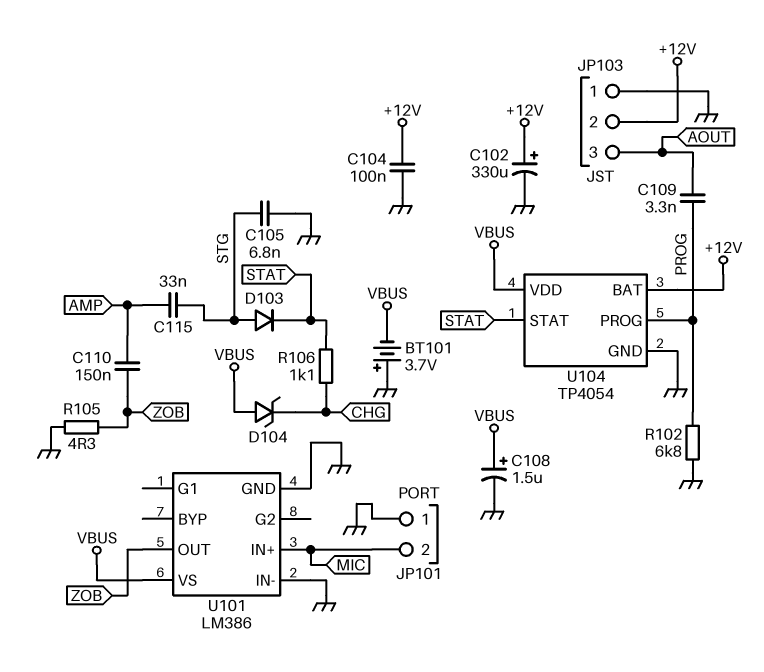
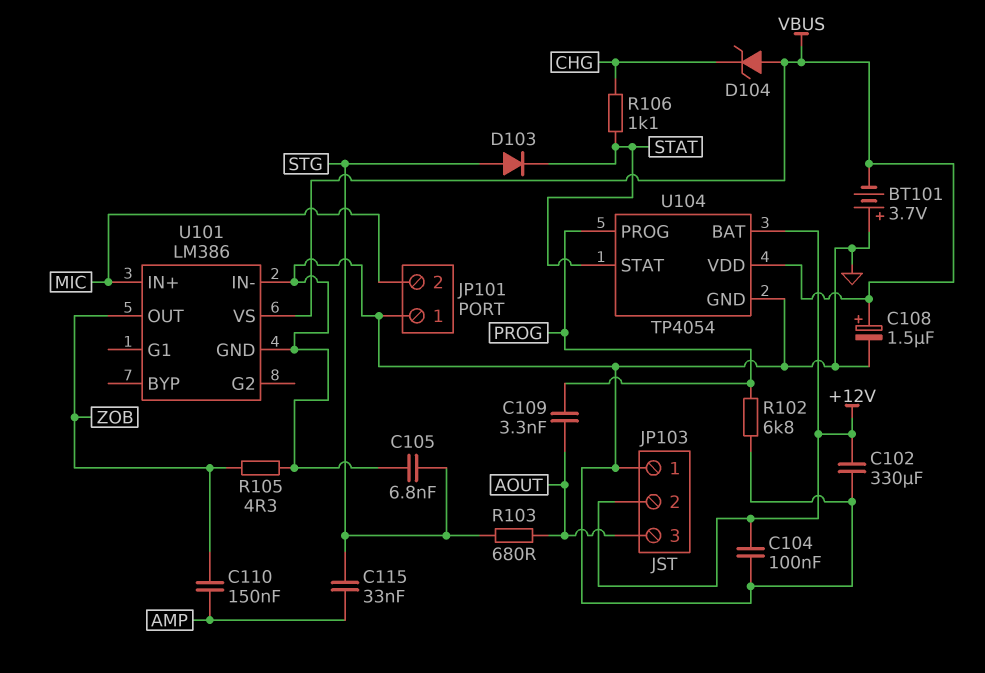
C102: 330uF (plus +12V, minus GND) -> 330uF (+12V, GND)
R103: none -> 680 (AOUT, STG)

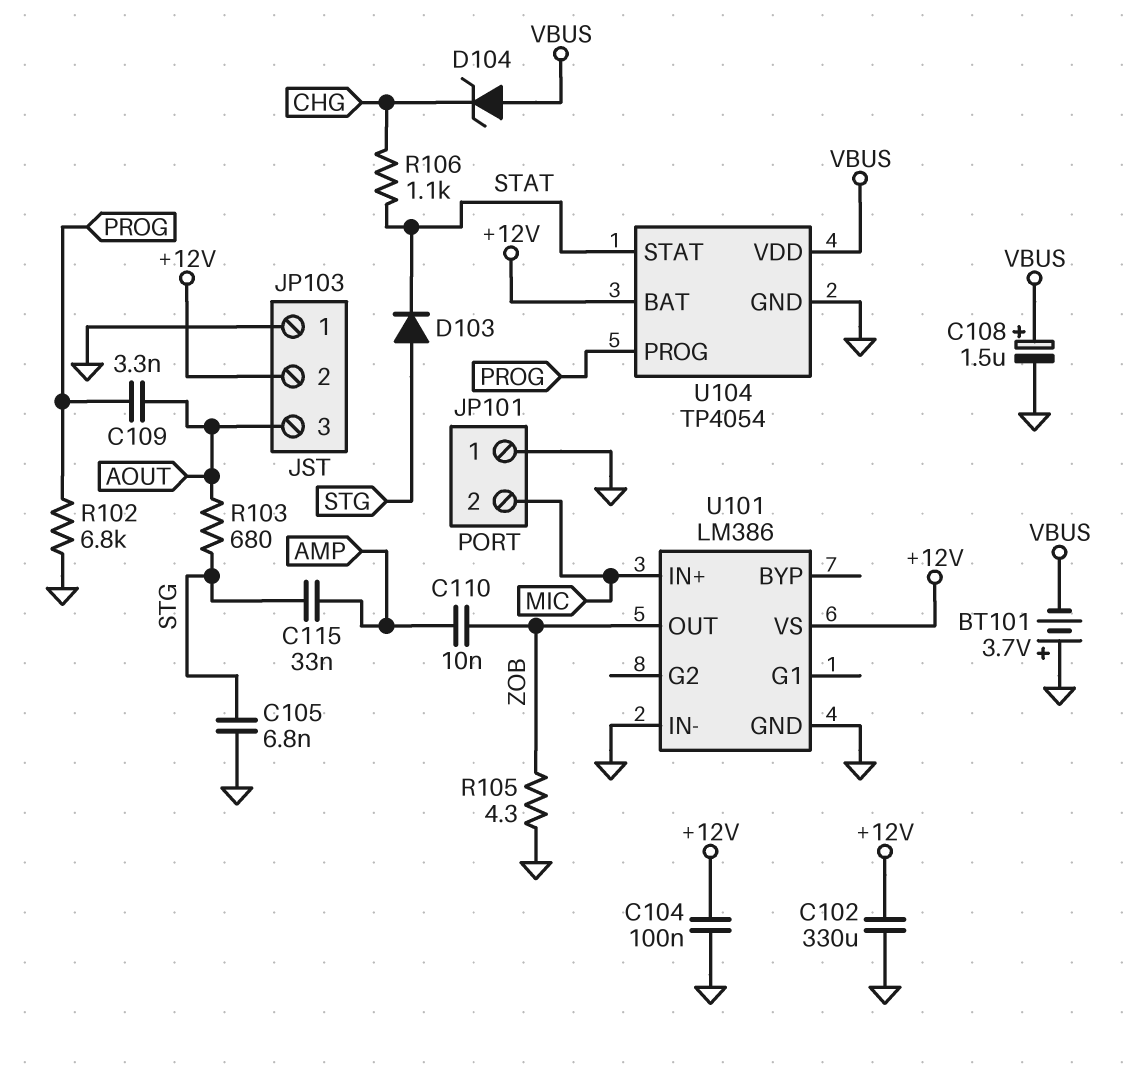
C110: 150nF (AMP, ZOB) -> 10nF (AMP, ZOB)
U101 pin VS: VBUS -> +12V

